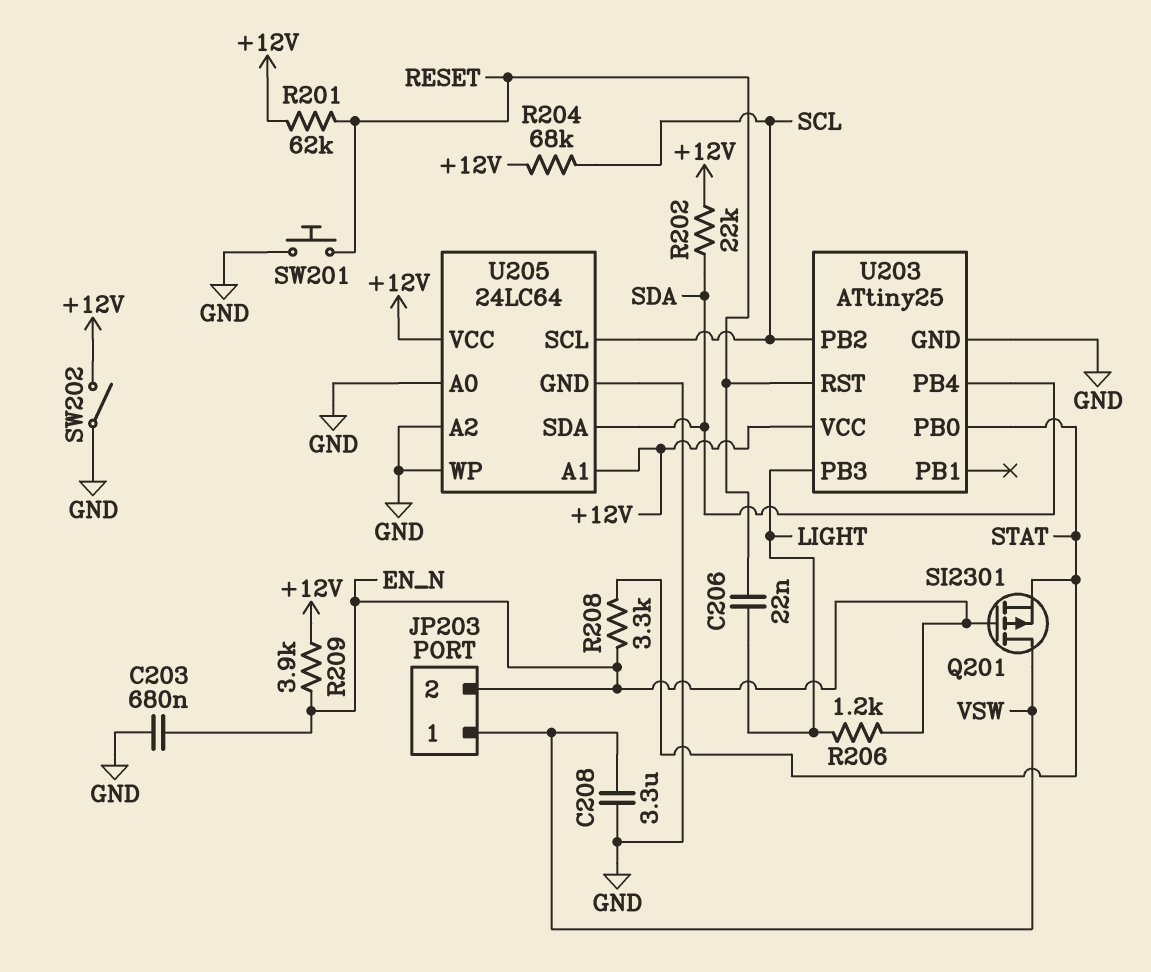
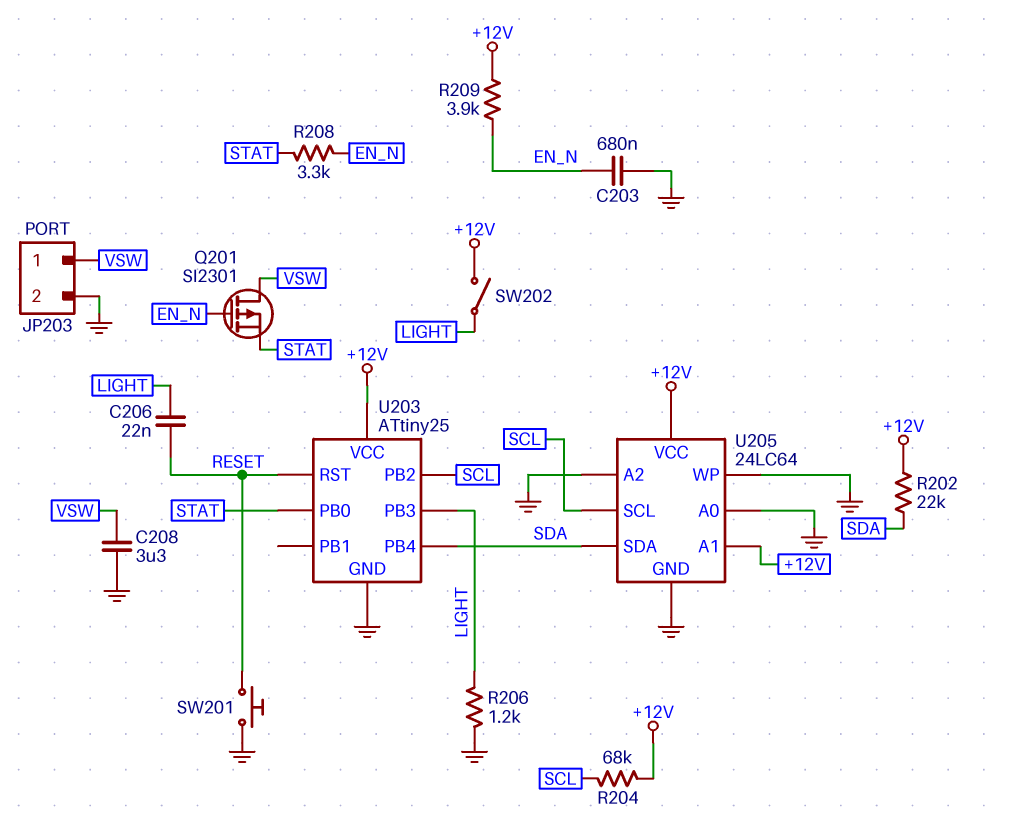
JP203 pin 2: EN_N -> GND
R201: 62k (+12V, RESET) -> none
R206: 1.2k (EN_N, LIGHT) -> 1.2k (GND, LIGHT)
SW202: switch (+12V, GND) -> switch (+12V, LIGHT)

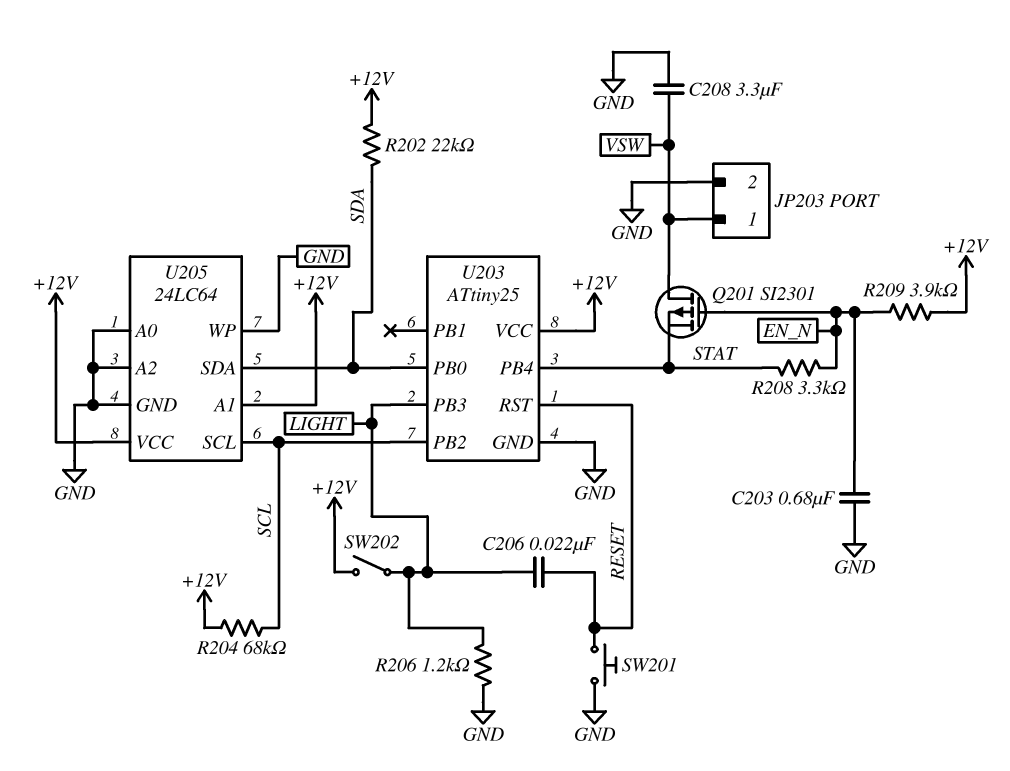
U203 pin PB0: STAT -> SDA
U203 pin PB4: SDA -> STAT

